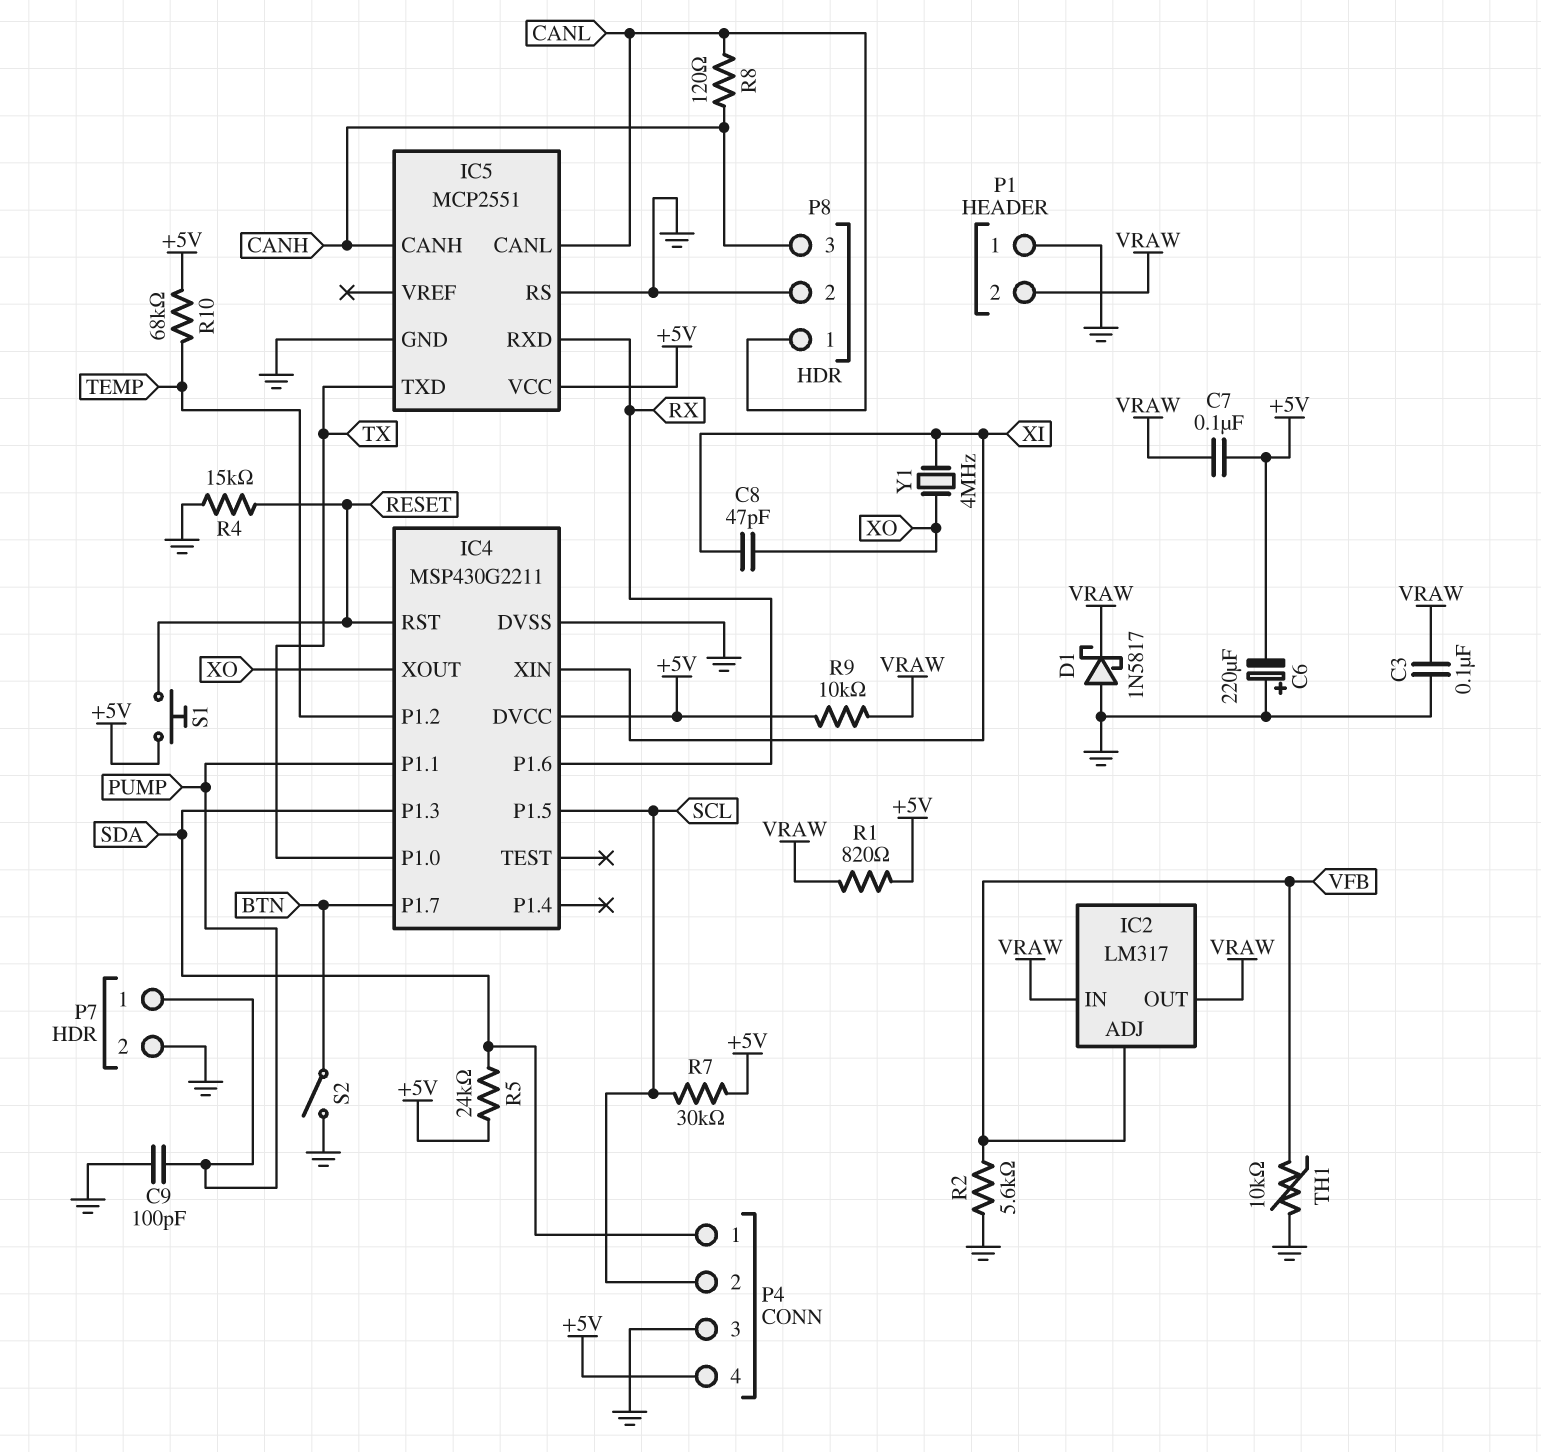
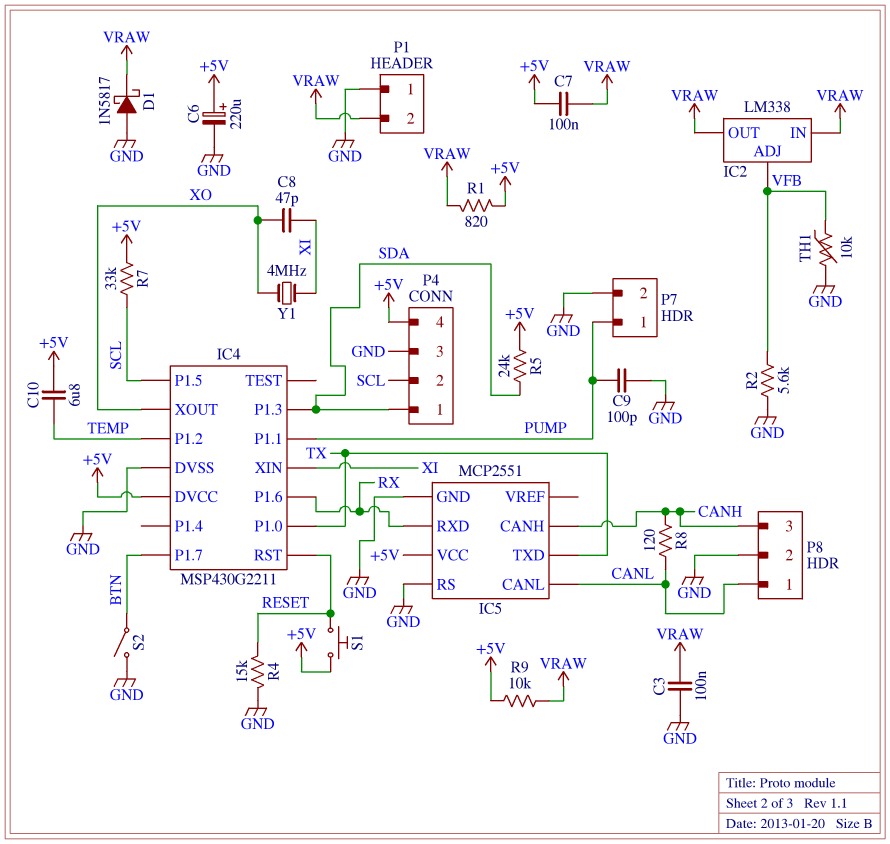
C6: 220uF (plus GND, minus +5V) -> 220uF (plus +5V, minus GND)
C10: none -> 6.8uF (+5V, TEMP)
IC2: LM317 -> LM338
R7: 30k (+5V, SCL) -> 33k (+5V, SCL)
R10: 68k (+5V, TEMP) -> none

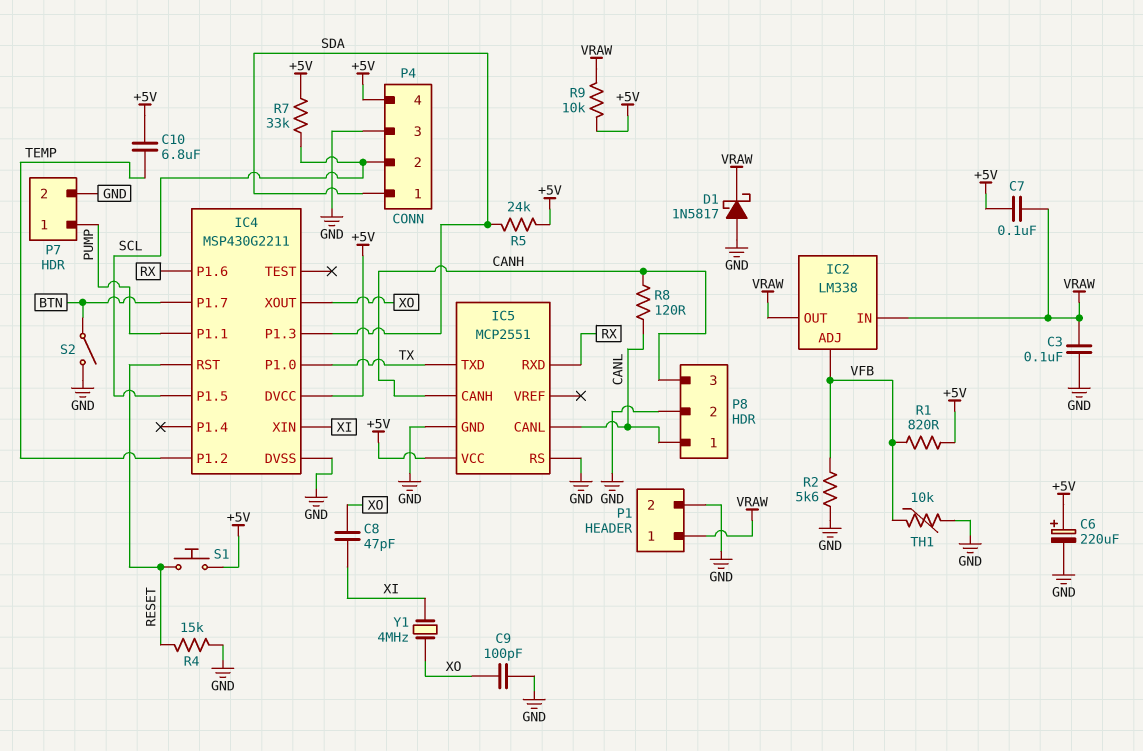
C9: 100pF (GND, PUMP) -> 100pF (GND, XO)
P1 pin 1: GND -> VRAW
P1 pin 2: VRAW -> GND
R1: 820 (+5V, VRAW) -> 820 (+5V, VFB)

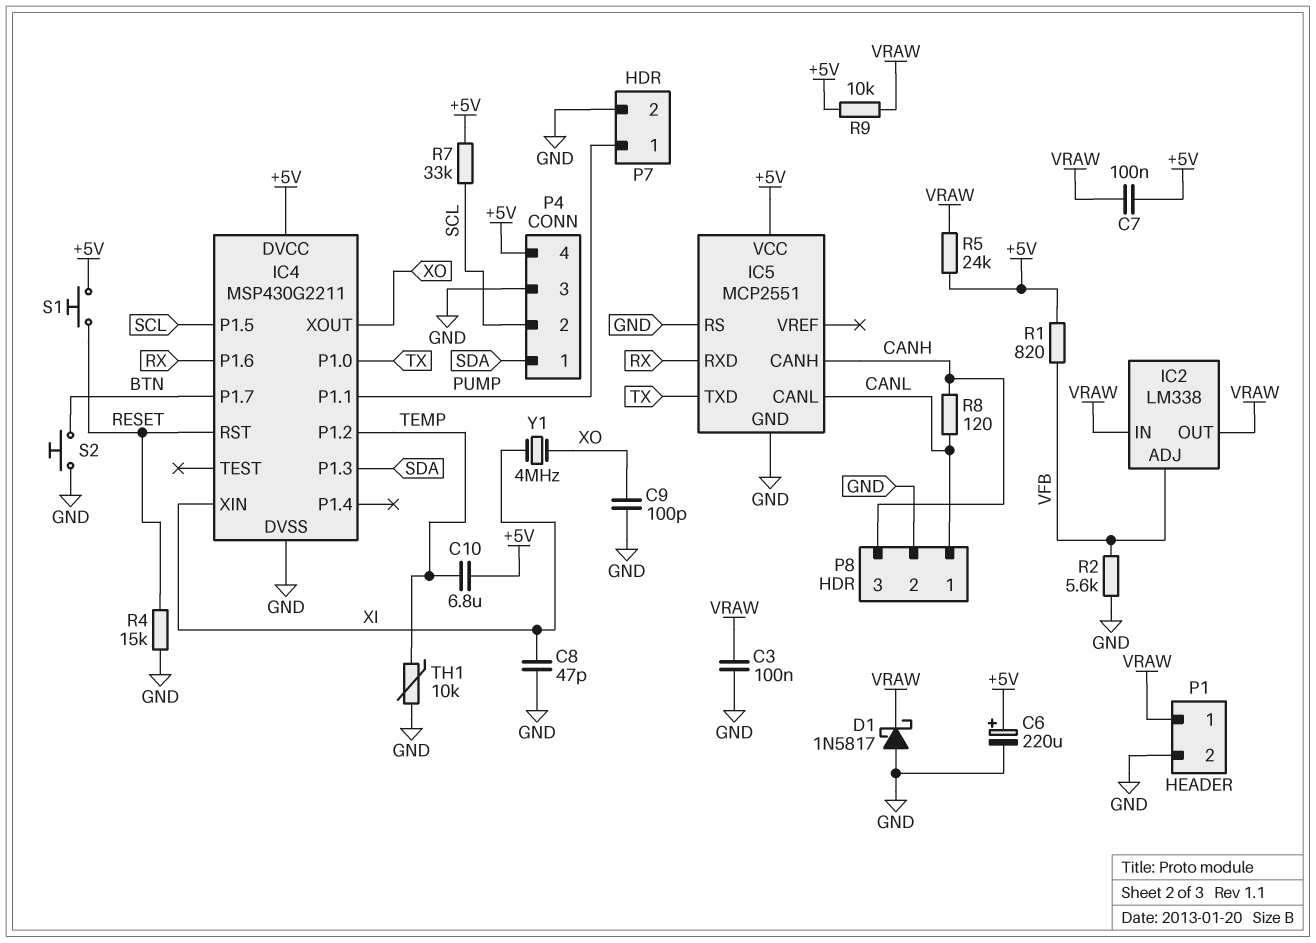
C8: 47pF (XI, XO) -> 47pF (GND, XI)
R5: 24k (+5V, SDA) -> 24k (+5V, VRAW)
S2: switch (BTN, GND) -> button (BTN, GND)
TH1: 10k (GND, VFB) -> 10k (GND, TEMP)

